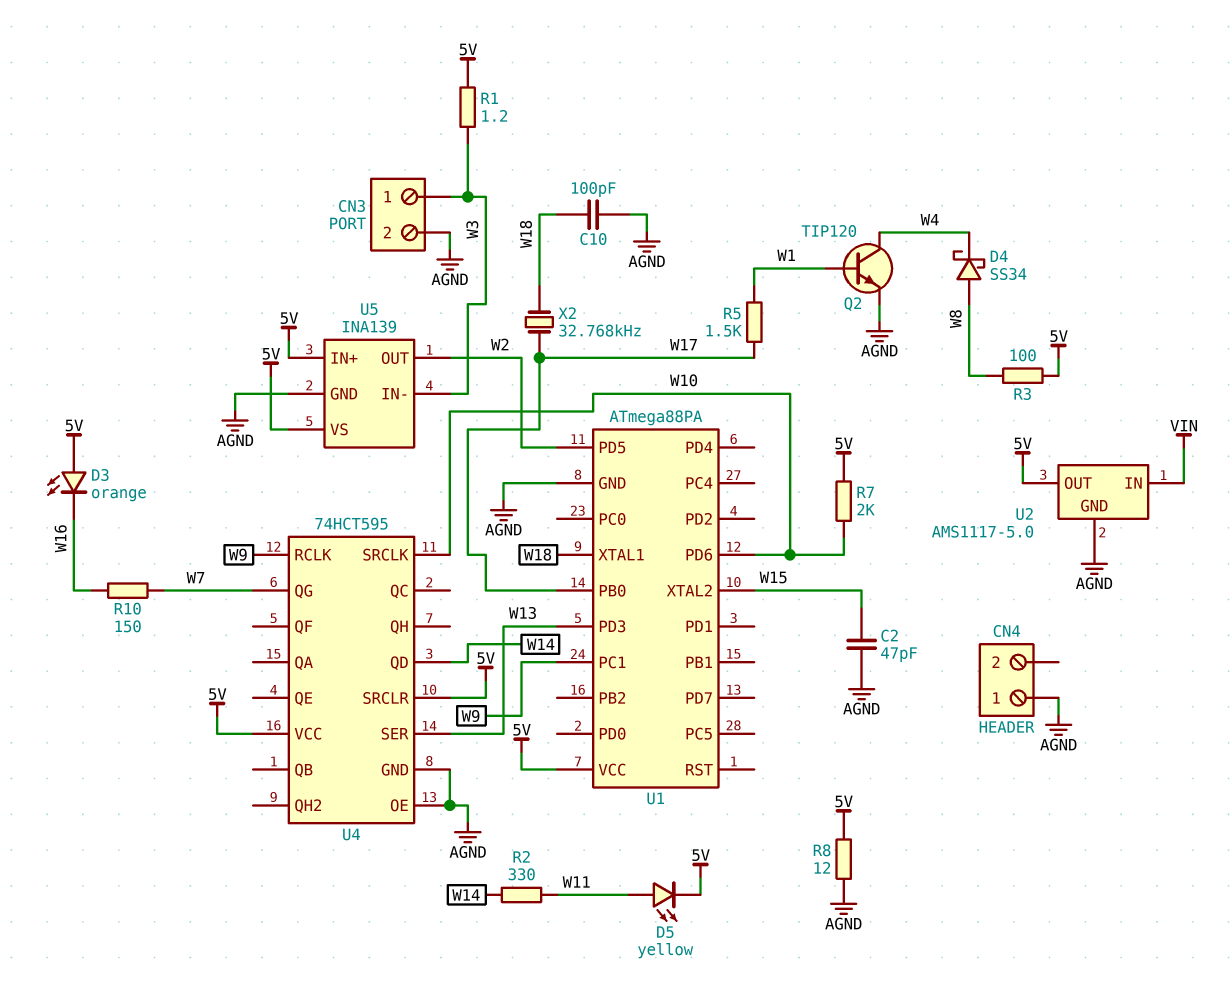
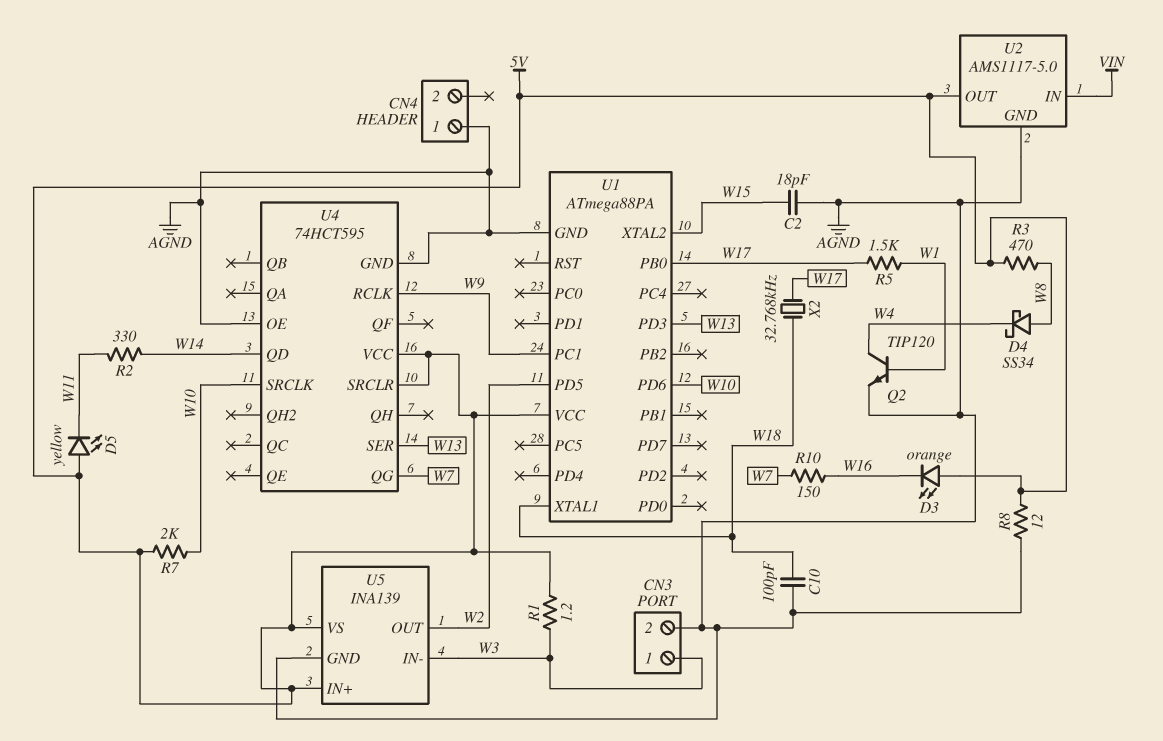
C2: 47pF (AGND, W15) -> 18pF (AGND, W15)
D5: LED yellow (A W11, K 5V) -> LED yellow (A 5V, K W11)
R3: 100 (5V, W8) -> 470 (5V, W8)

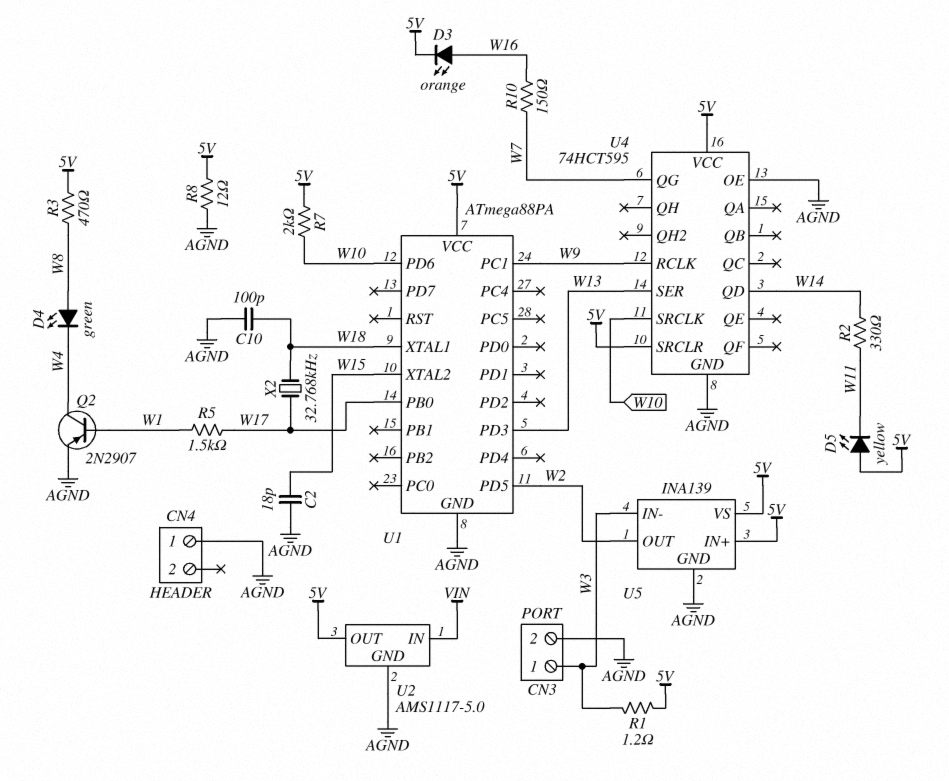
D3: LED orange (A 5V, K W16) -> LED orange (A W16, K 5V)
D4: schottky SS34 (A W8, K W4) -> LED green (A W8, K W4)
Q2: NPN TIP120 (B W1, C W4, E AGND) -> PNP 2N2907 (B W1, C W4, E AGND)

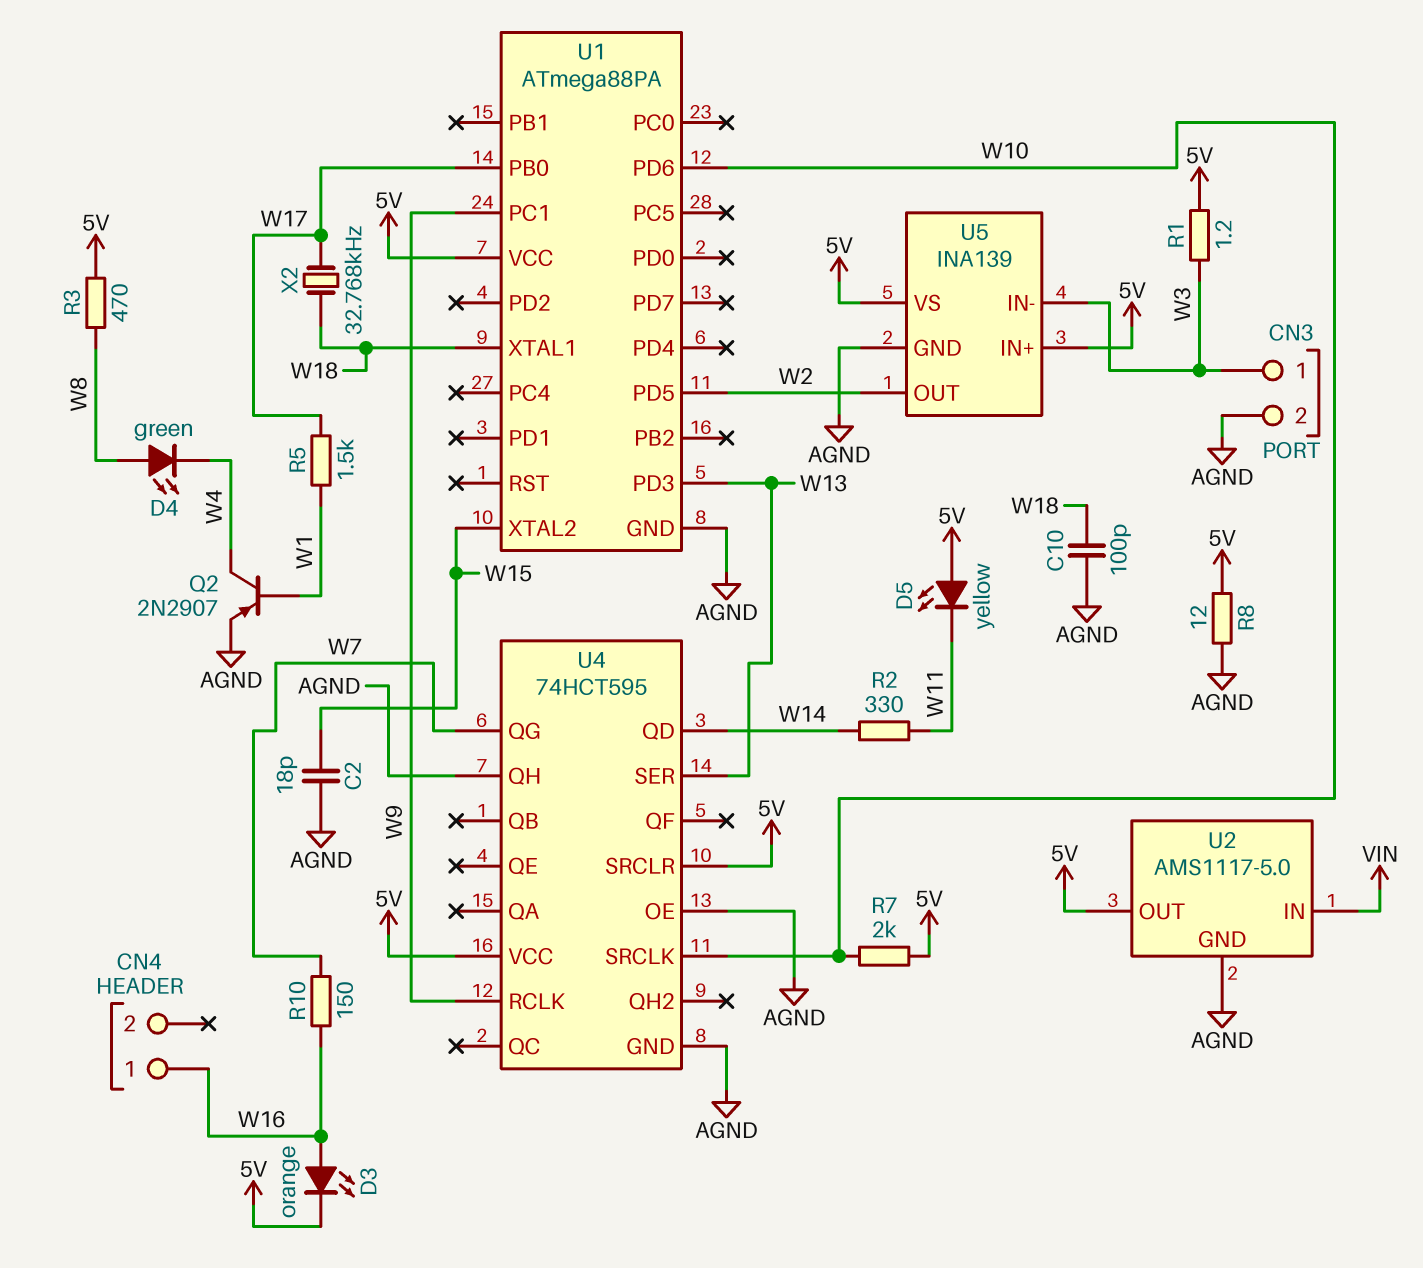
CN4 pin 1: AGND -> W16
U4 pin QH: none -> AGND

